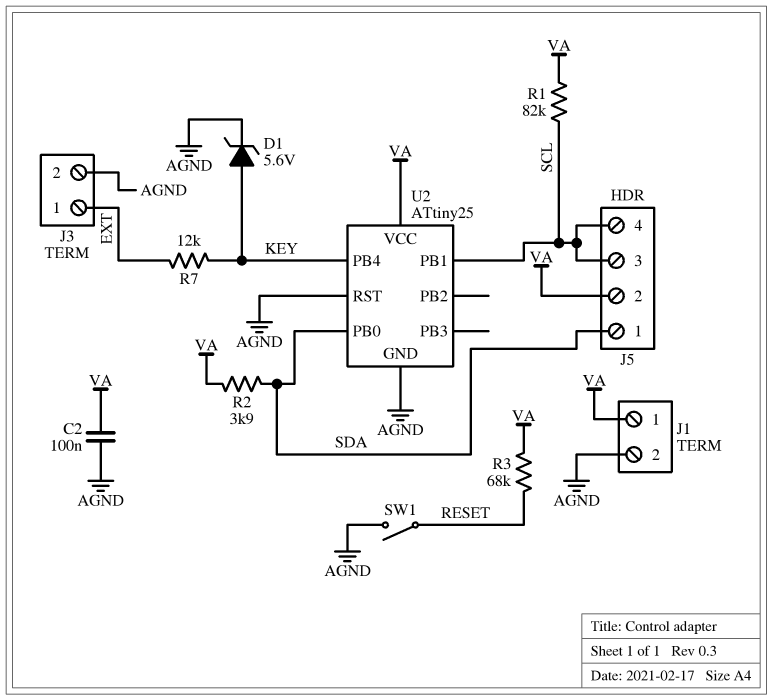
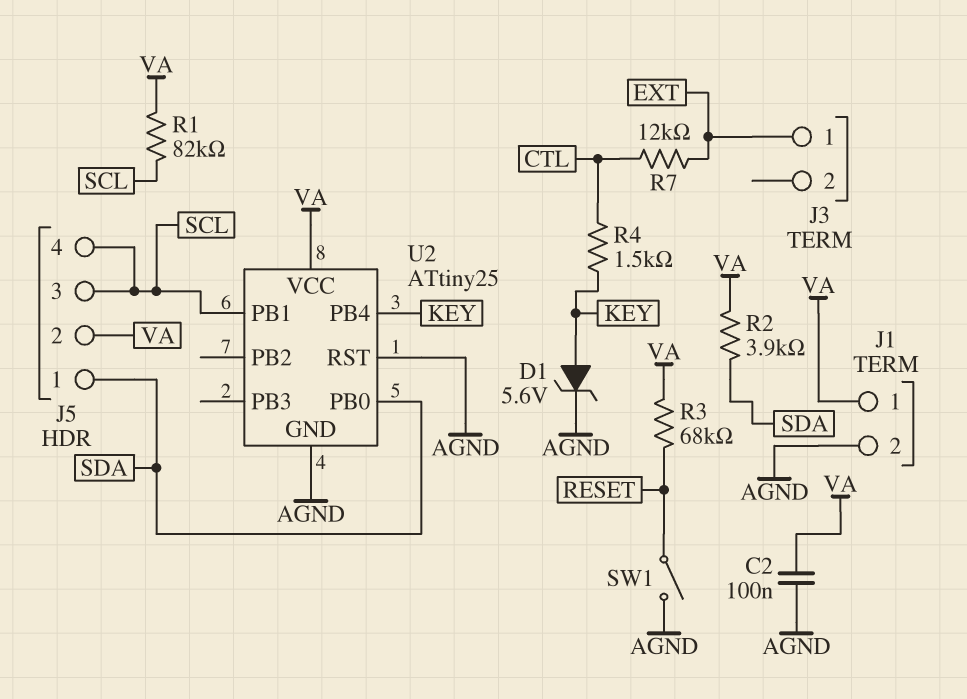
J3 pin 2: AGND -> none
R4: none -> 1.5k (CTL, KEY)
R7: 12k (EXT, KEY) -> 12k (CTL, EXT)

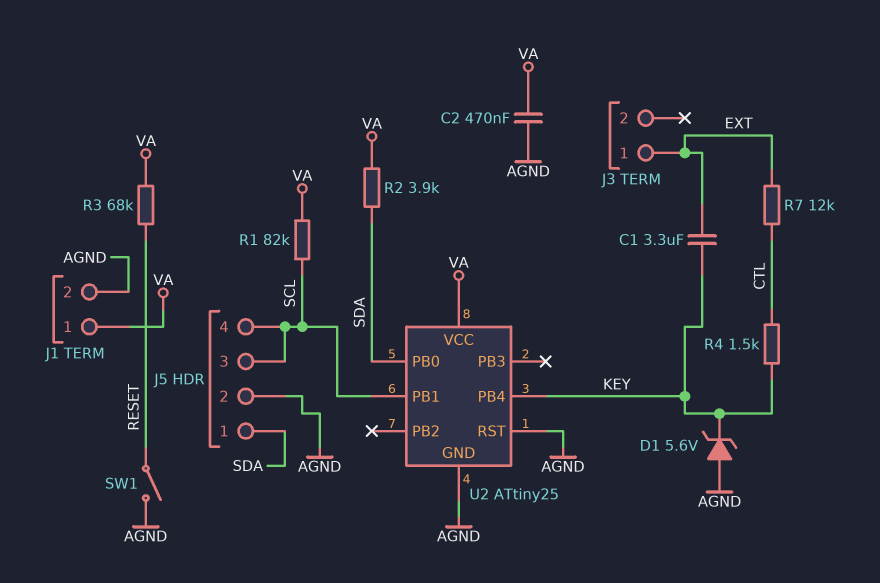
C1: none -> 3.3uF (EXT, KEY)
C2: 100nF (AGND, VA) -> 470nF (AGND, VA)
D1: zener 5.6V (A KEY, K AGND) -> zener 5.6V (A AGND, K KEY)
J5 pin 2: VA -> AGND

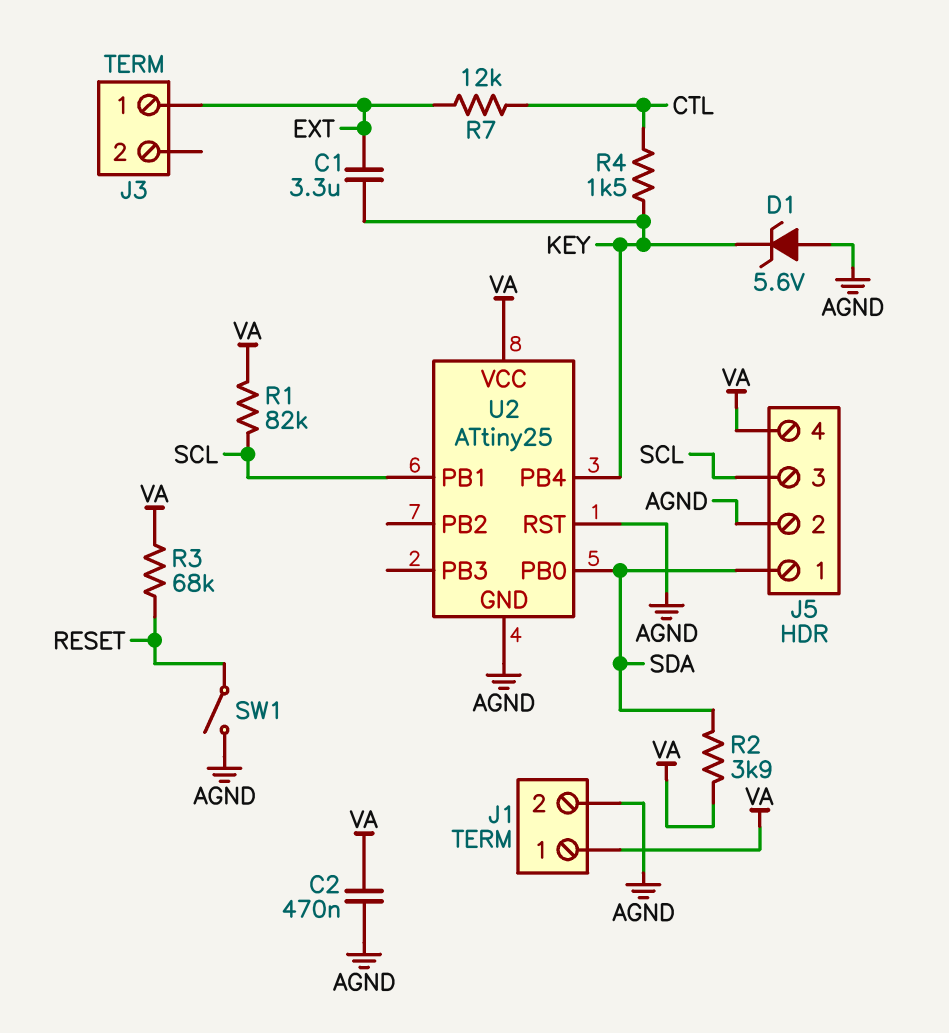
J5 pin 4: SCL -> VA

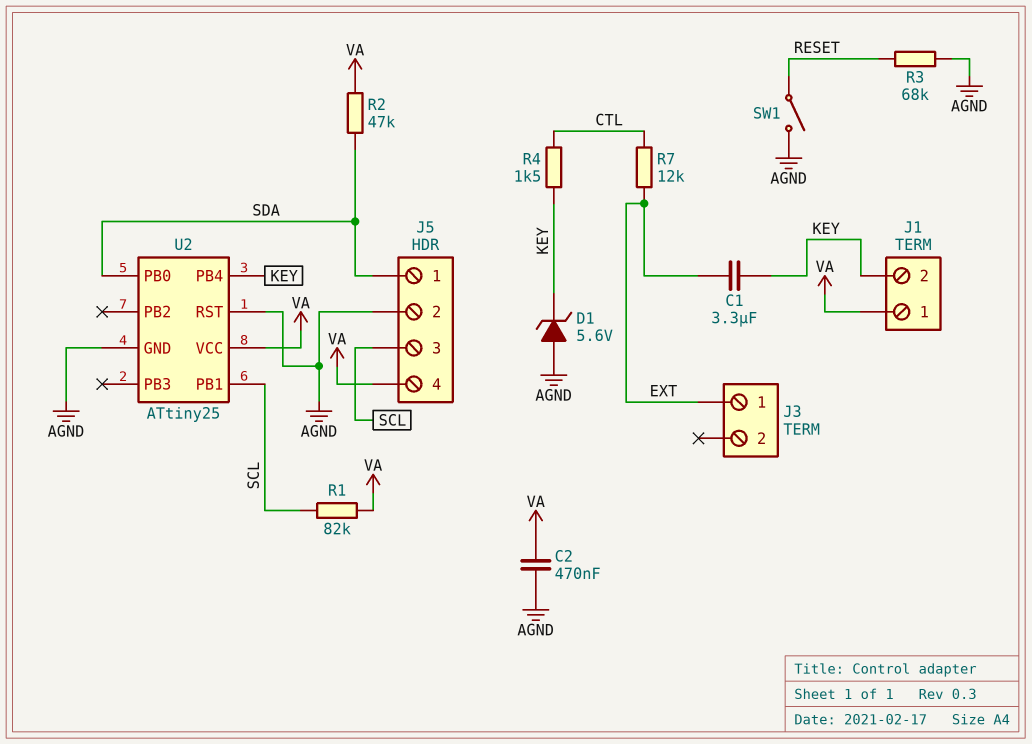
J1 pin 2: AGND -> KEY
R2: 3.9k (SDA, VA) -> 47k (SDA, VA)
R3: 68k (RESET, VA) -> 68k (AGND, RESET)

